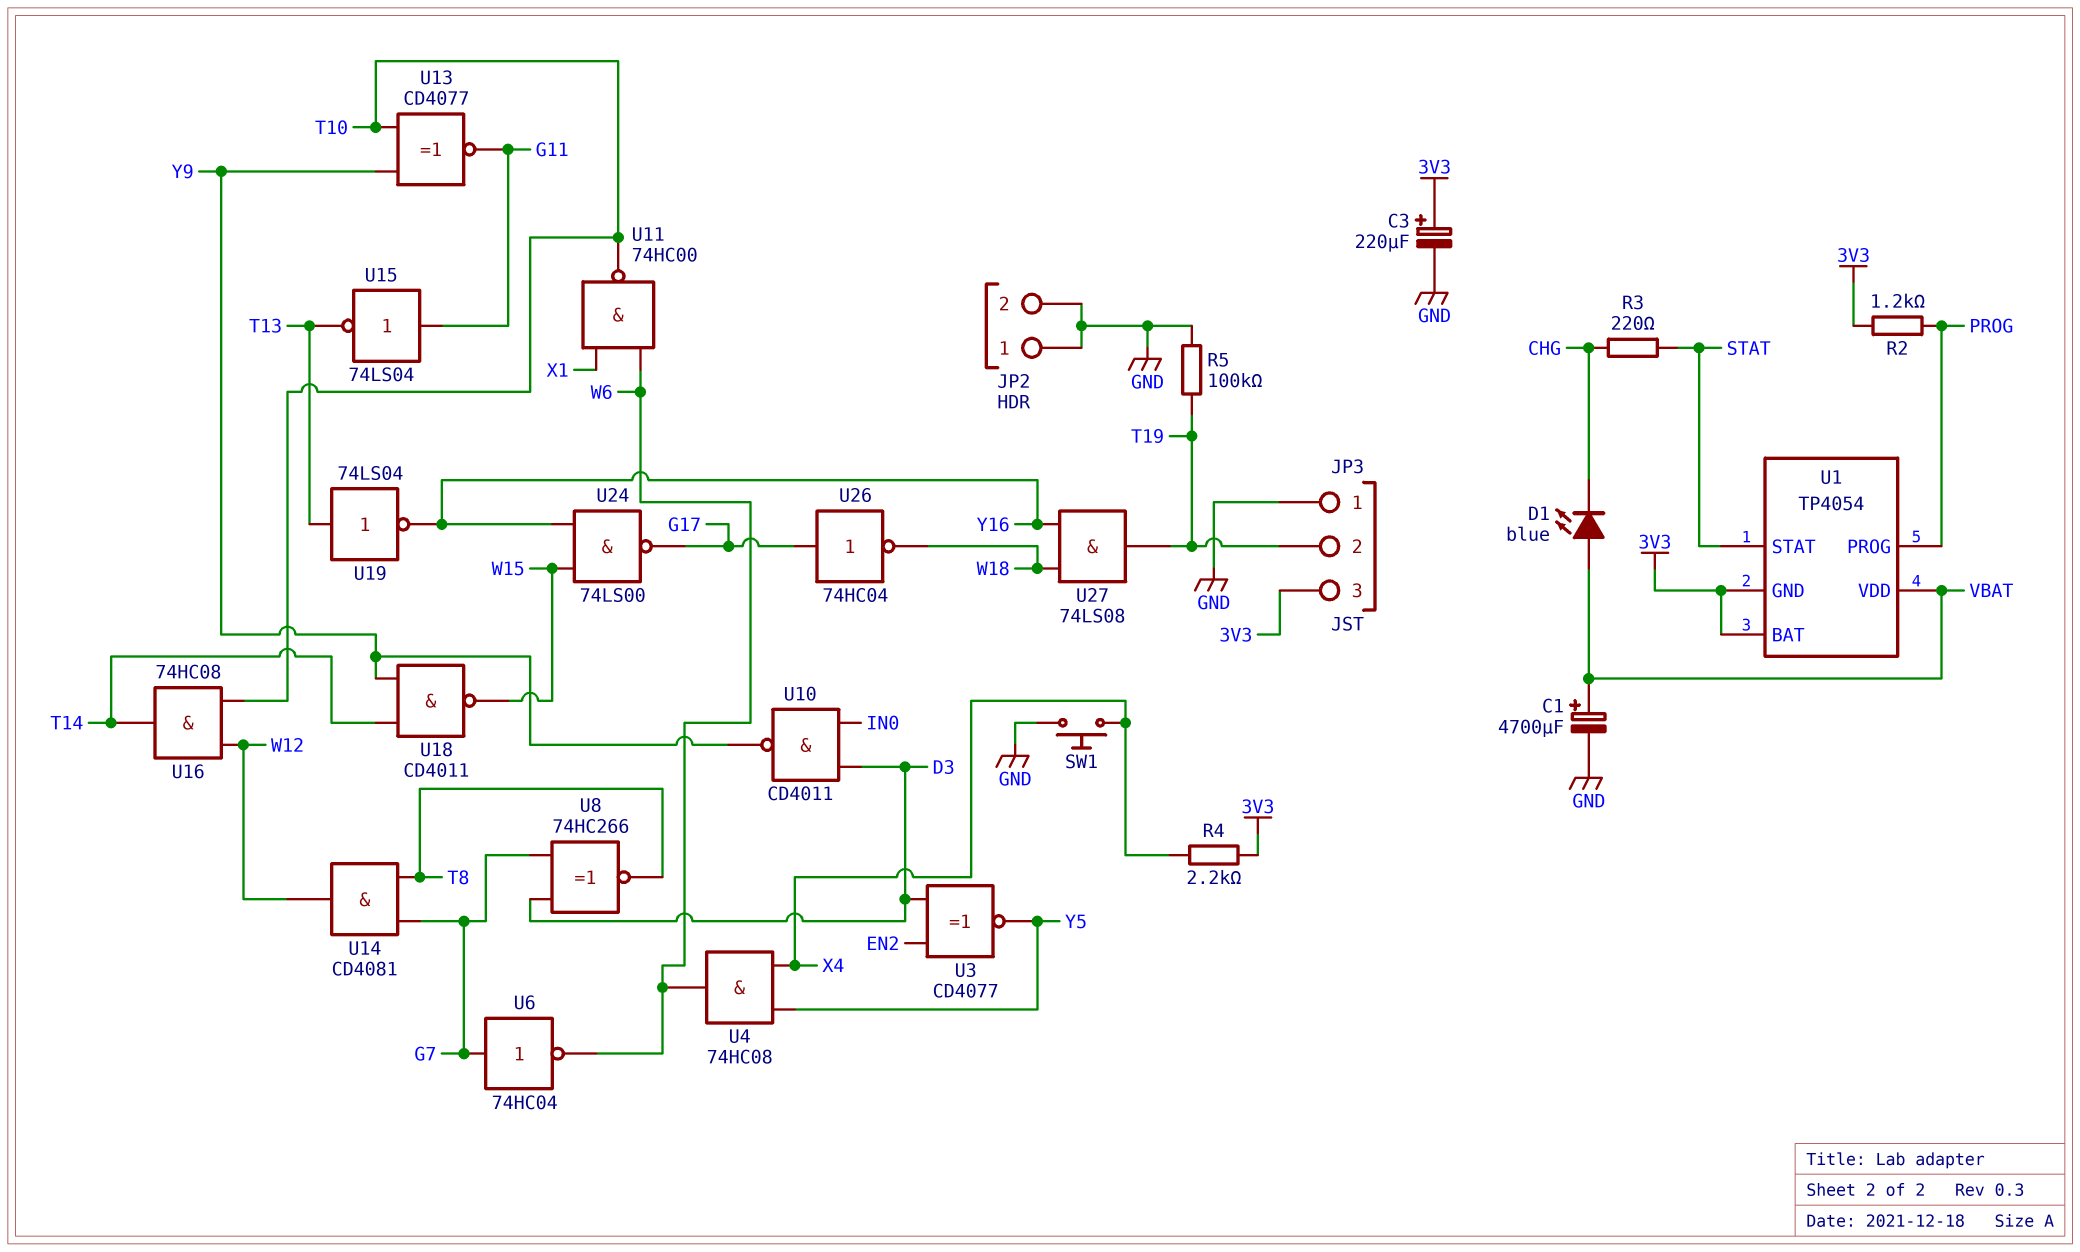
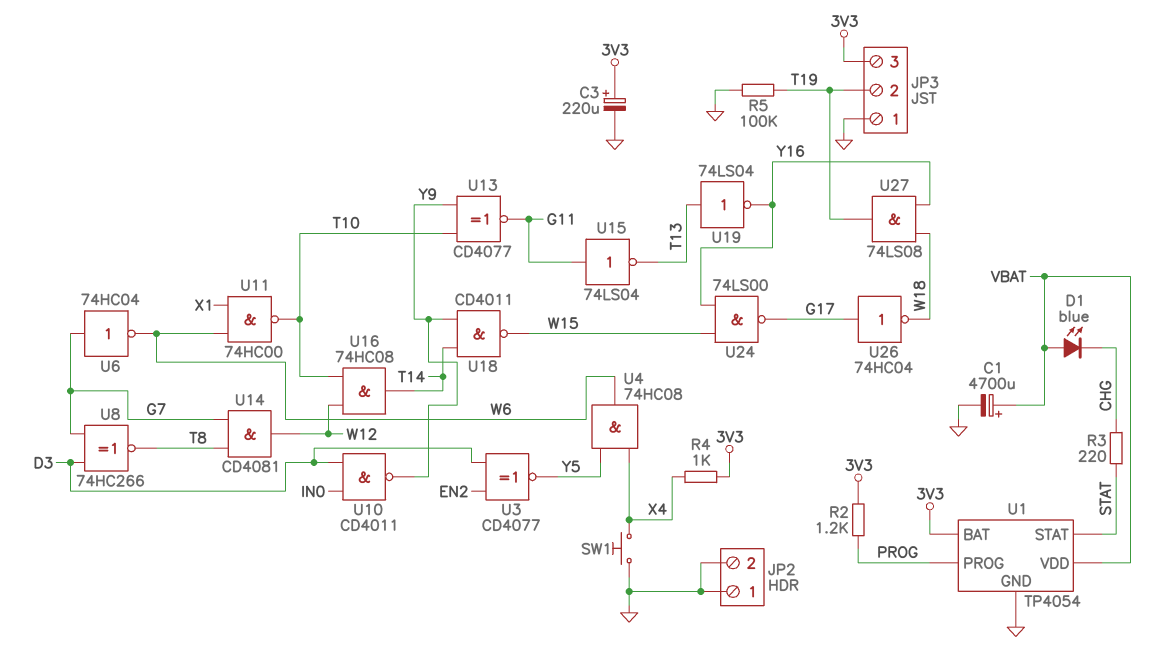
R4: 2.2k (3V3, X4) -> 1k (3V3, X4)
U1 pin GND: 3V3 -> GND

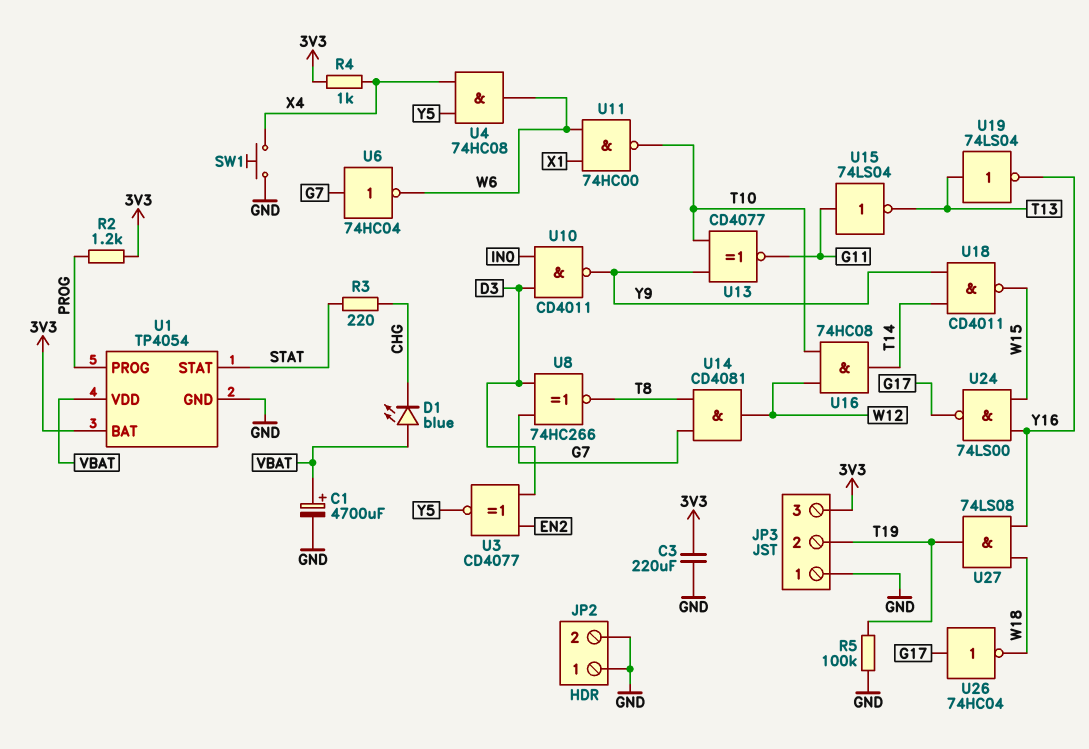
C3: 220uF (plus 3V3, minus GND) -> 220uF (3V3, GND)

